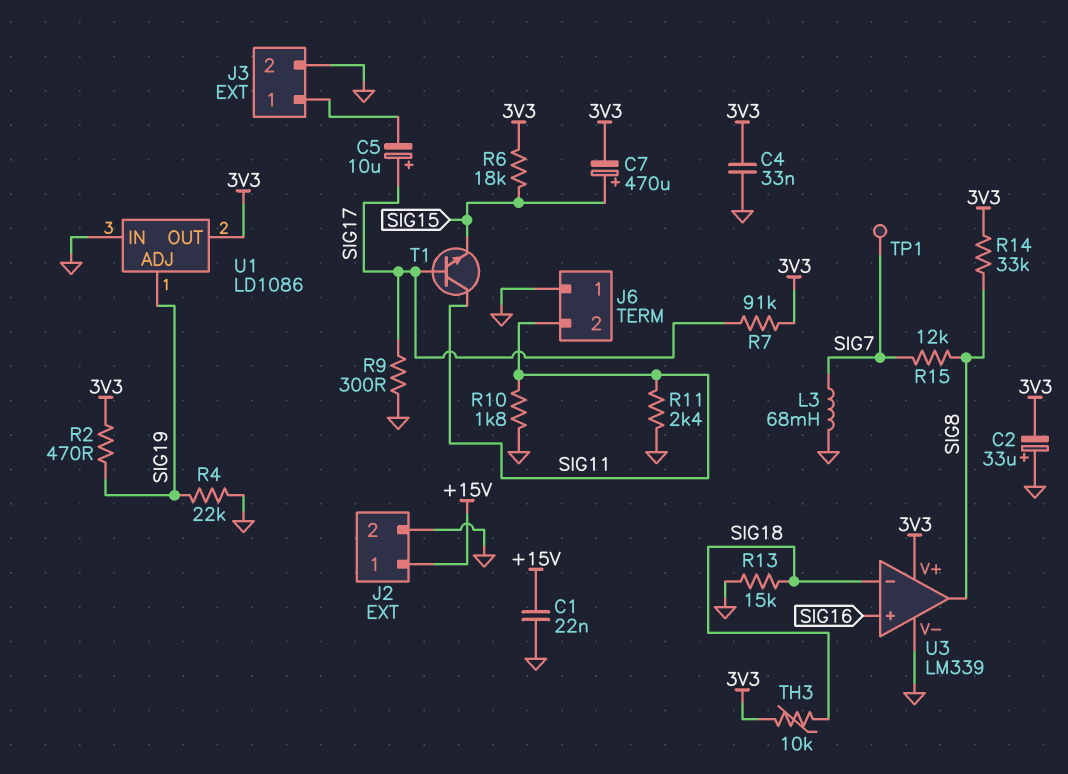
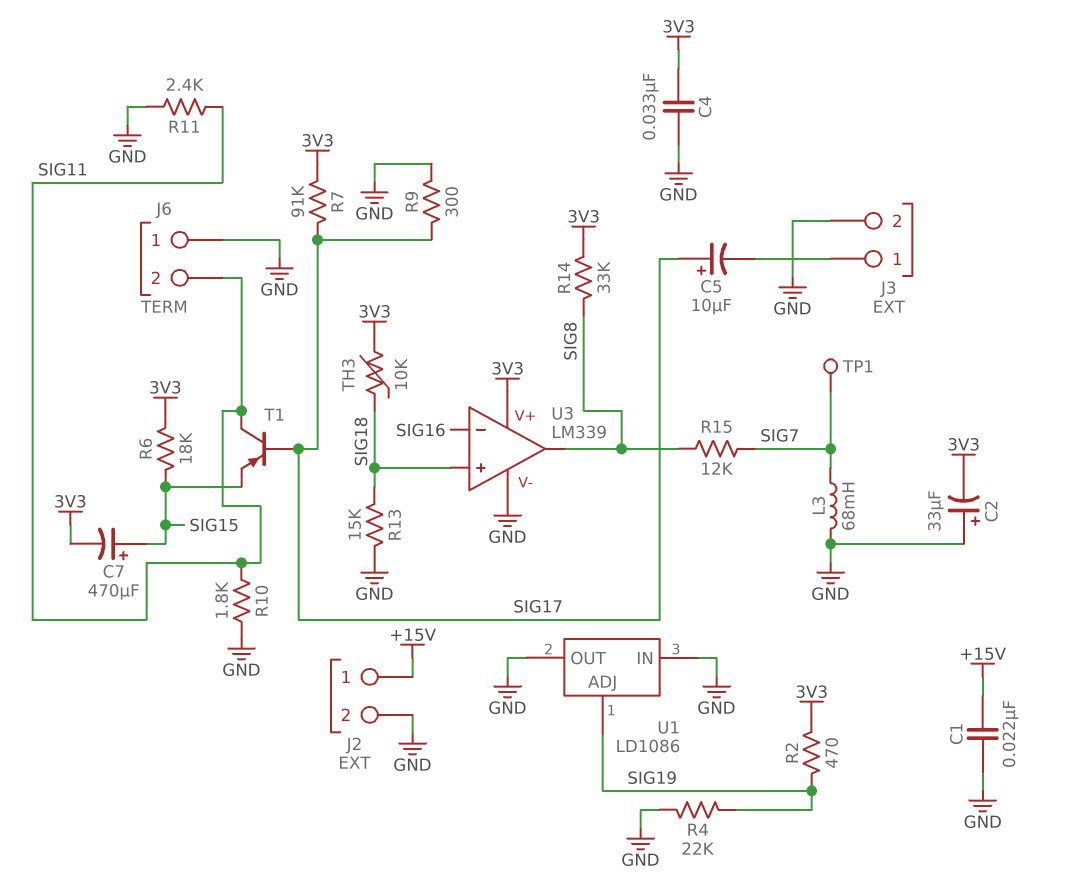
T1: NPN (B SIG17, C SIG11, E SIG15) -> PNP (B SIG17, C SIG11, E SIG15)
U1 pin OUT: 3V3 -> GND
U3 pin in+: SIG16 -> SIG18
U3 pin in-: SIG18 -> SIG16

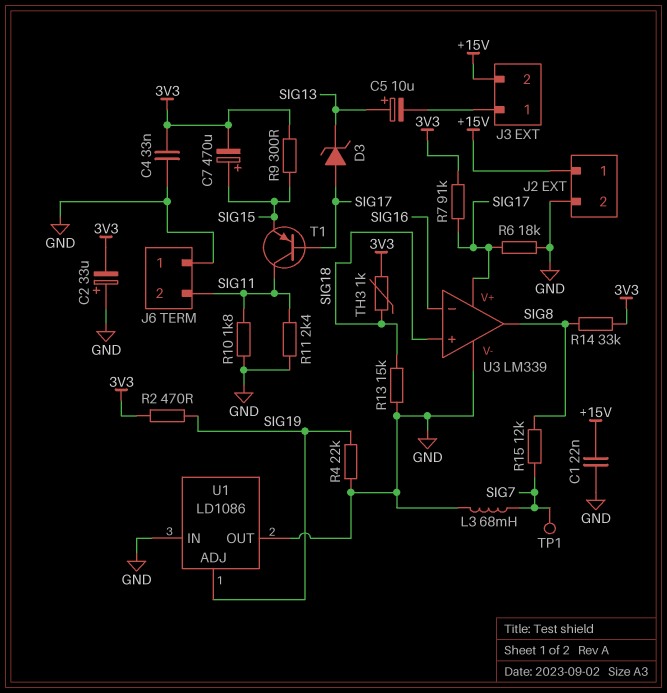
C5: 10uF (plus SIG17, minus J3/1) -> 10uF (plus SIG13, minus J3/1)
D3: none -> zener (A SIG17, K SIG13)
J3 pin 2: GND -> +15V
R6: 18k (3V3, SIG15) -> 18k (GND, SIG17)
R9: 300 (GND, SIG17) -> 300 (3V3, SIG15)
TH3: 10k (3V3, SIG18) -> 1k (3V3, SIG18)
U3 pin V+: 3V3 -> SIG17

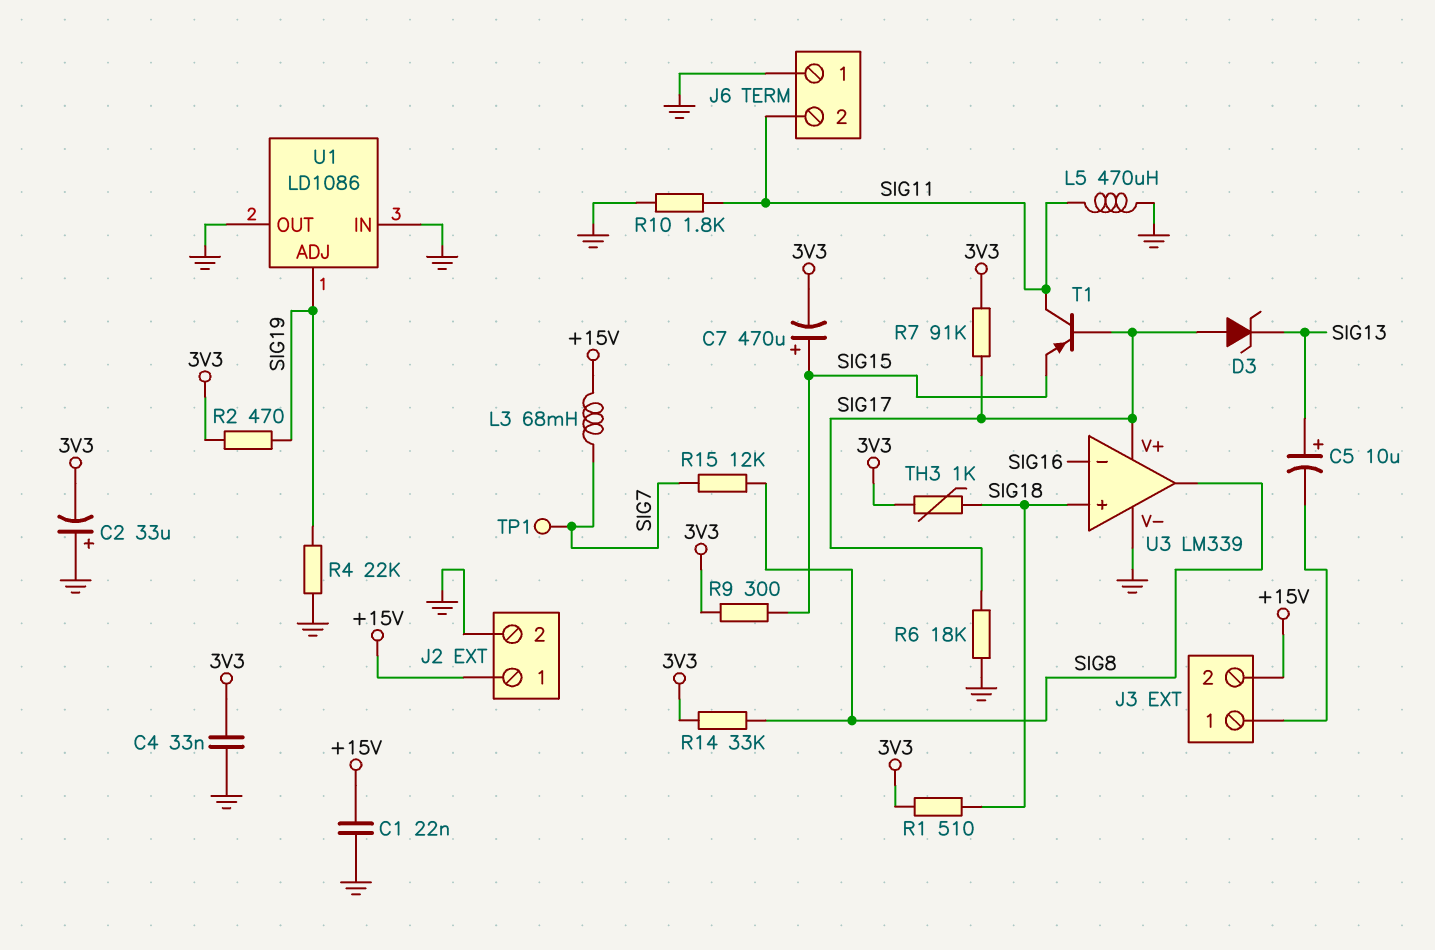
L3: 68mH (GND, SIG7) -> 68mH (+15V, SIG7)
L5: none -> 470uH (GND, SIG11)
R1: none -> 510 (3V3, SIG18)
R11: 2.4k (GND, SIG11) -> none
R13: 15k (GND, SIG18) -> none

